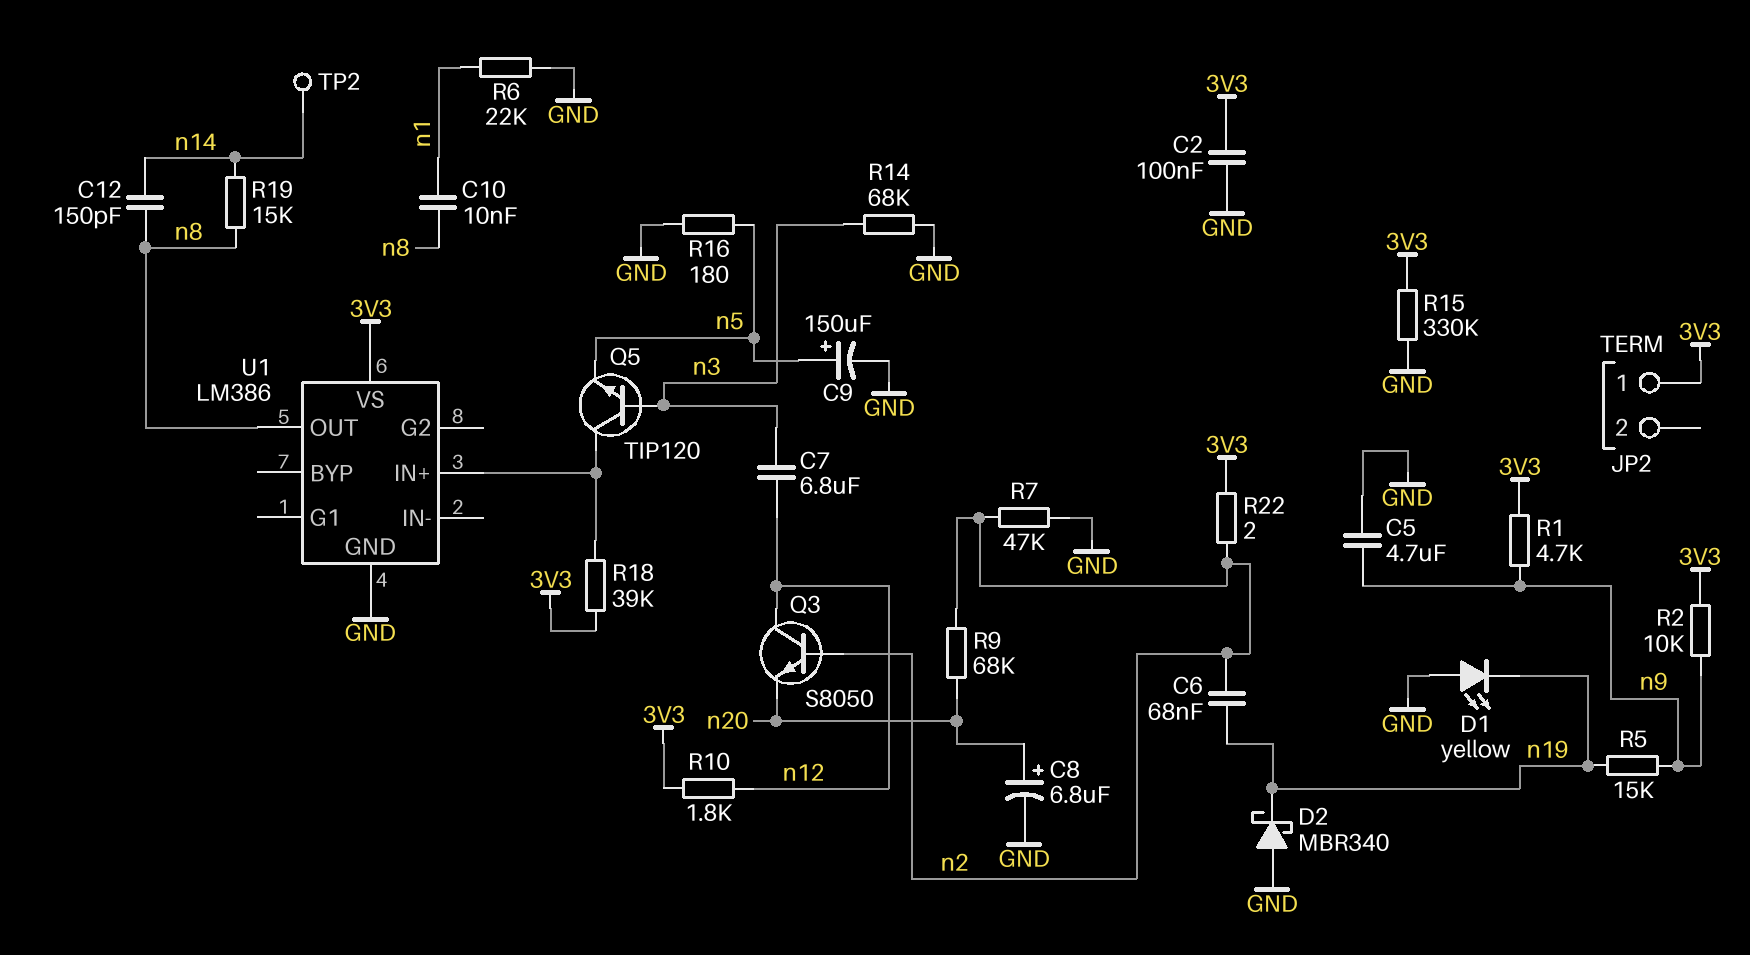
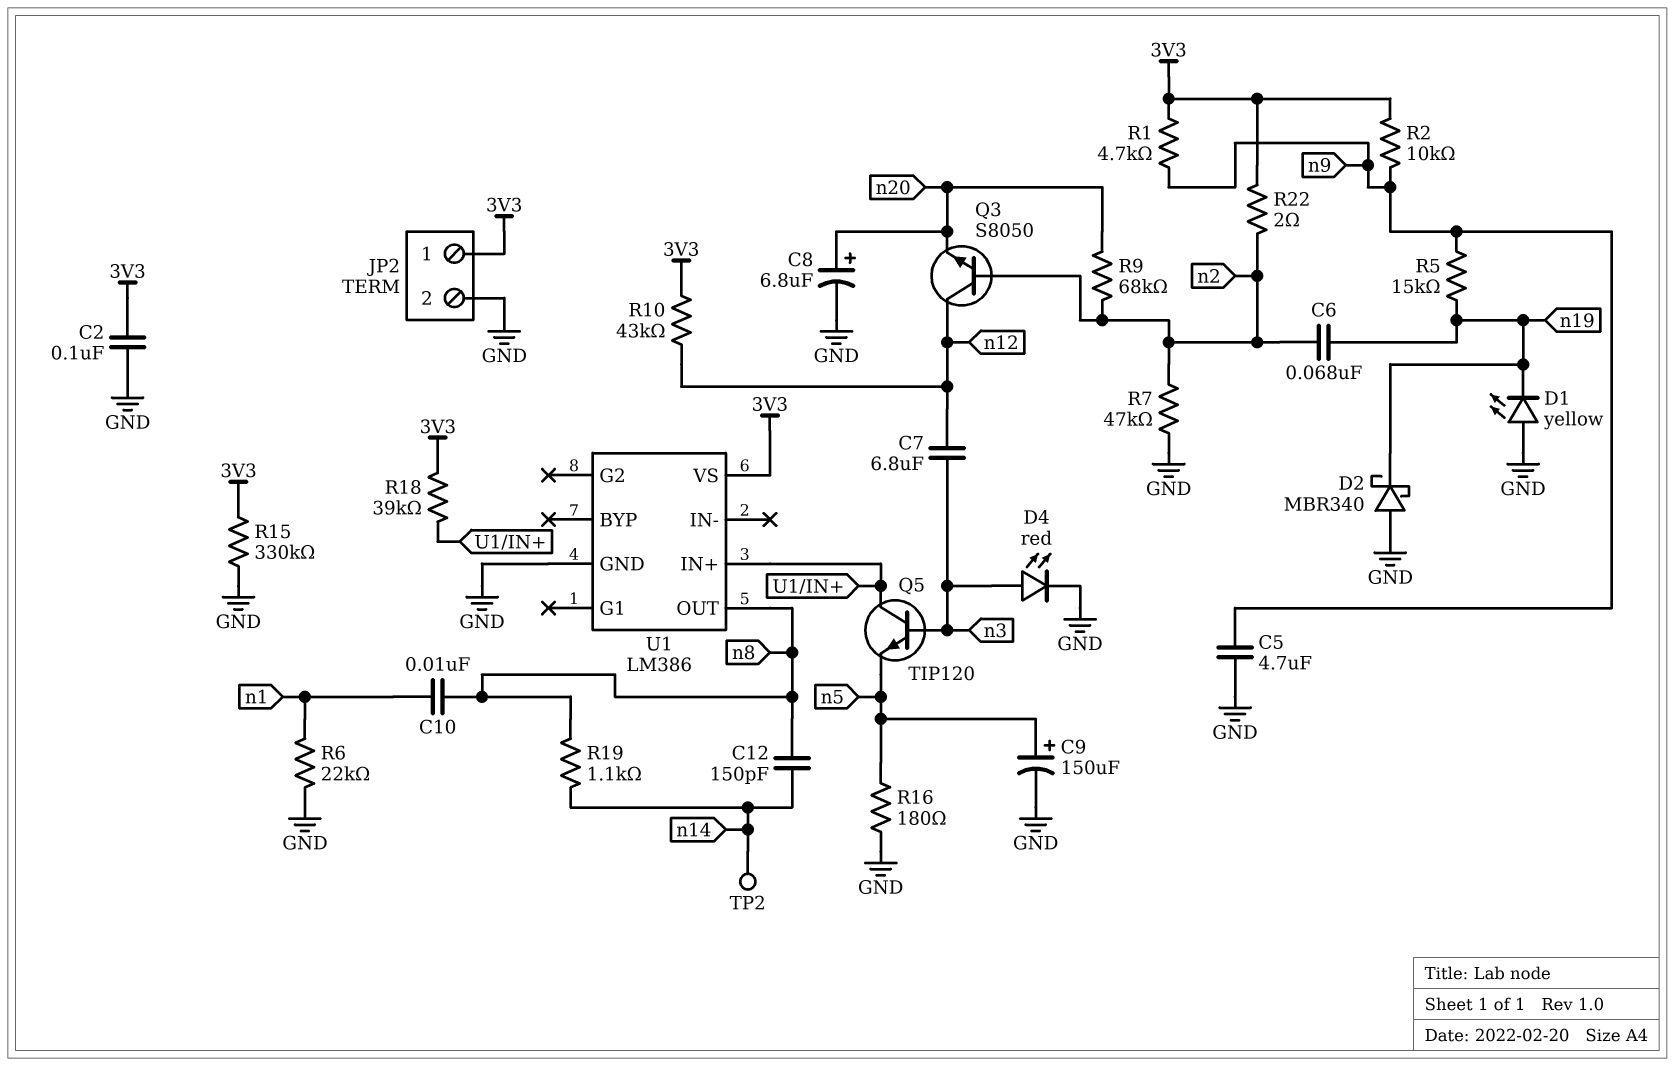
D4: none -> LED red (A n3, K GND)
JP2 pin 2: none -> GND
R10: 1.8k (3V3, n12) -> 43k (3V3, n12)
R14: 68k (GND, n3) -> none
R19: 15k (n8, n14) -> 1.1k (n8, n14)

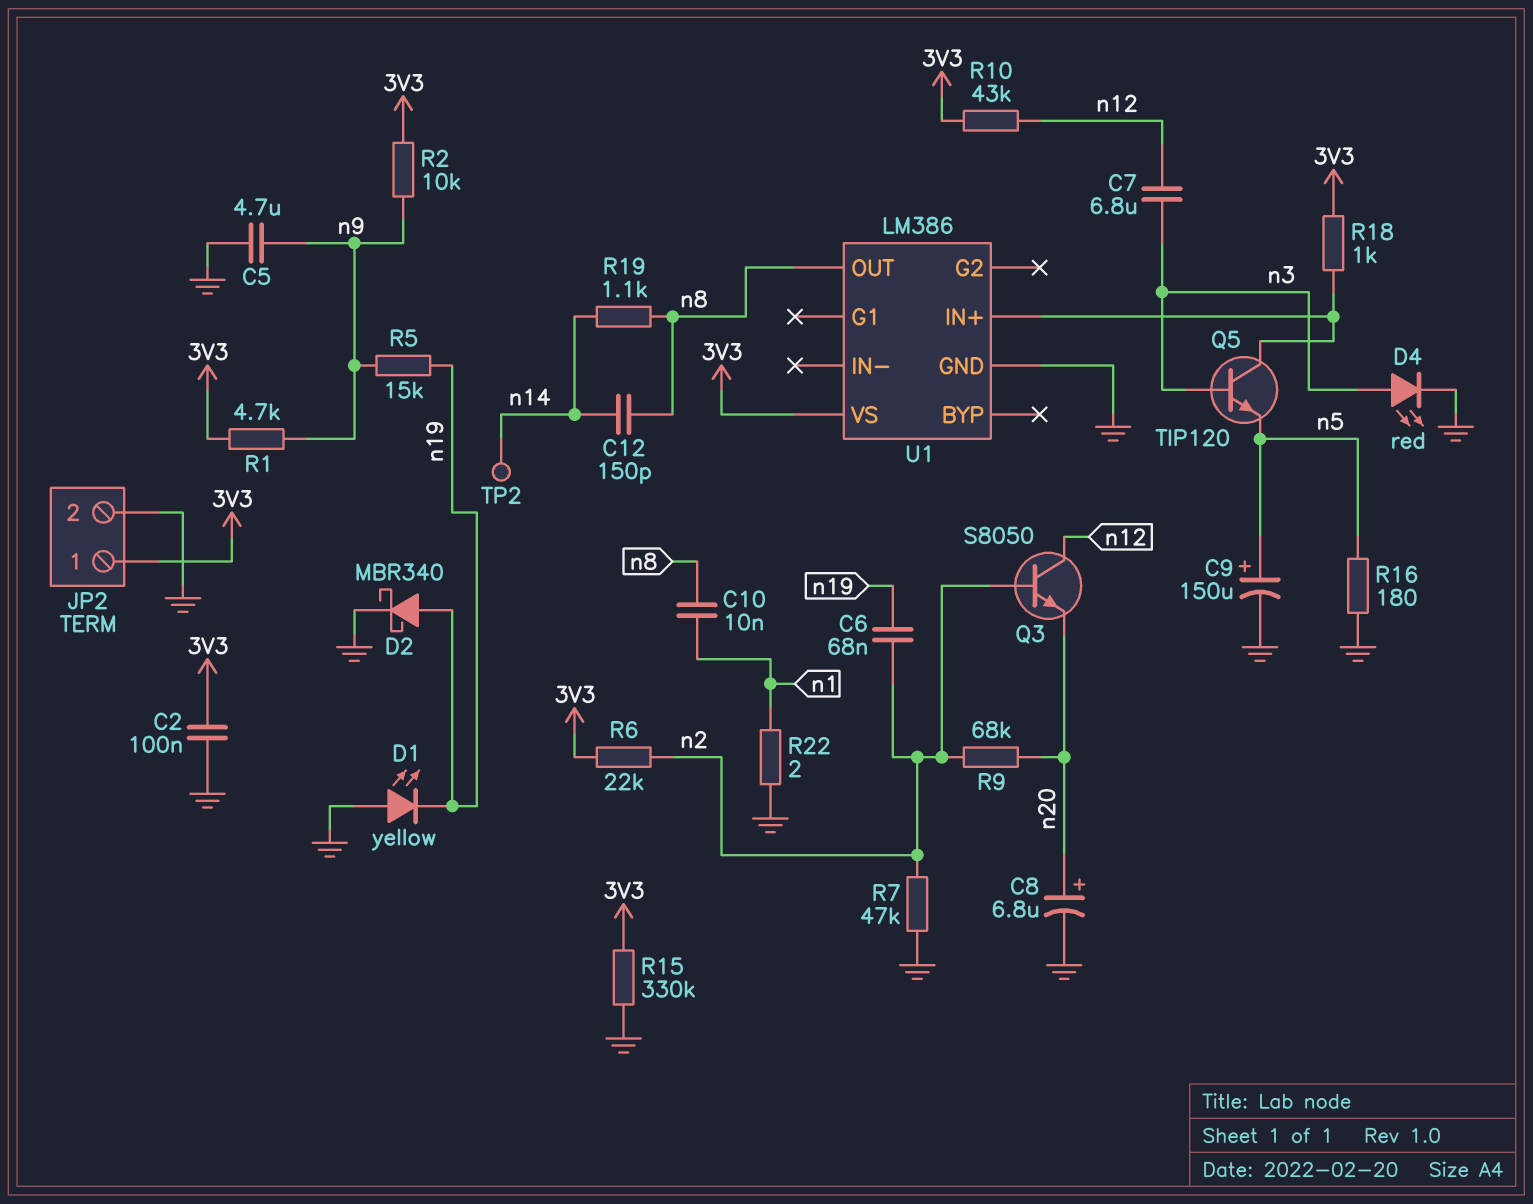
D2: schottky MBR340 (A GND, K n19) -> schottky MBR340 (A n19, K GND)
R6: 22k (GND, n1) -> 22k (3V3, n2)
R18: 39k (3V3, U1/IN+) -> 1k (3V3, U1/IN+)
R22: 2 (3V3, n2) -> 2 (GND, n1)

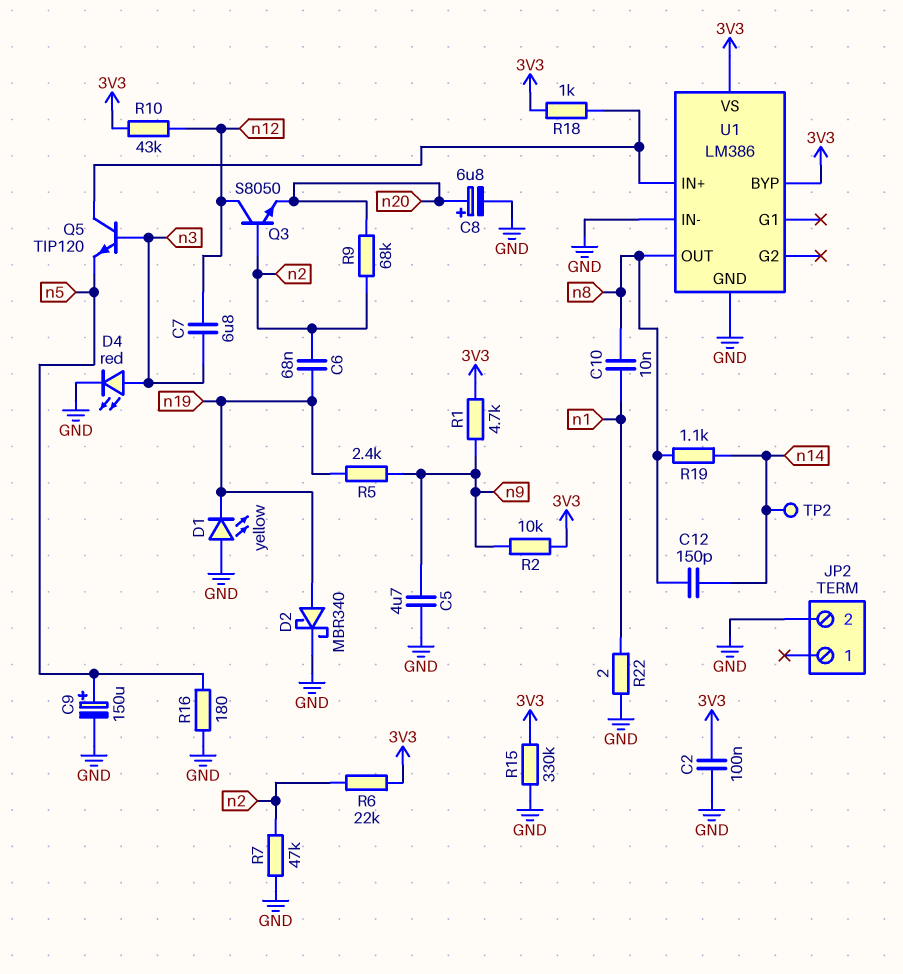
JP2 pin 1: 3V3 -> none
R5: 15k (n9, n19) -> 2.4k (n9, n19)
U1 pin BYP: none -> 3V3
U1 pin IN-: none -> GND

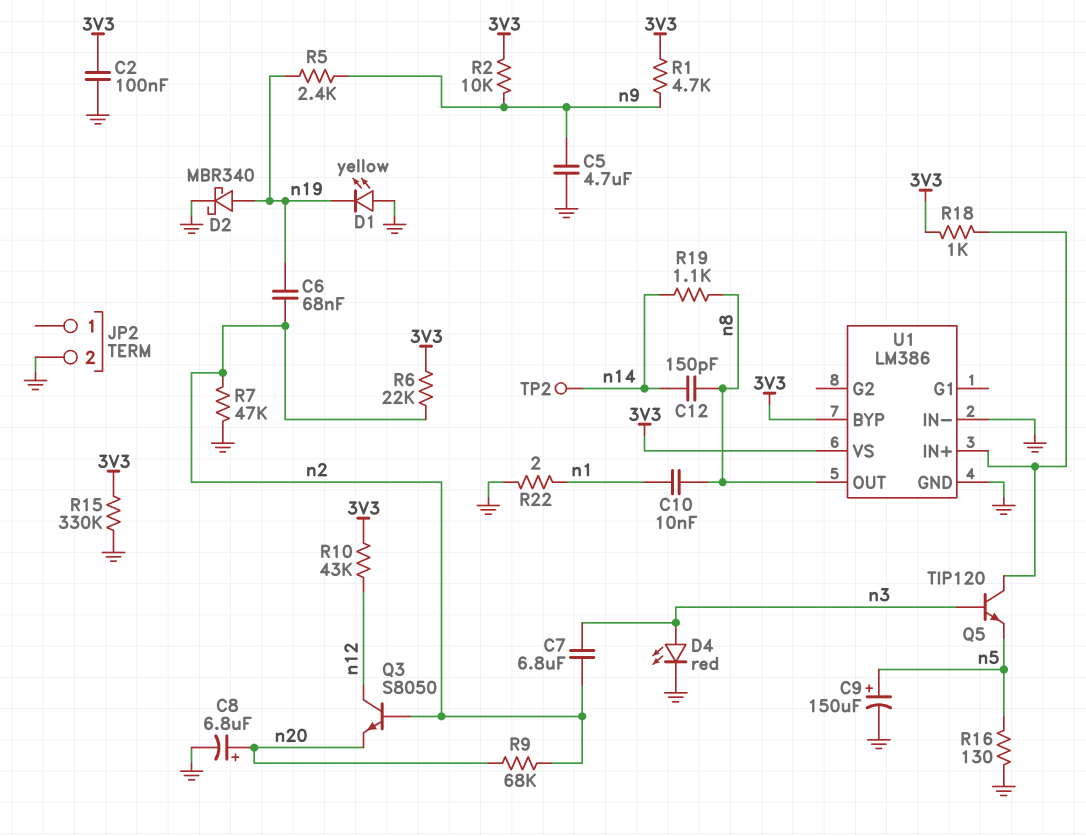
C7: 6.8uF (n3, n12) -> 6.8uF (n2, n3)
R16: 180 (GND, n5) -> 130 (GND, n5)

